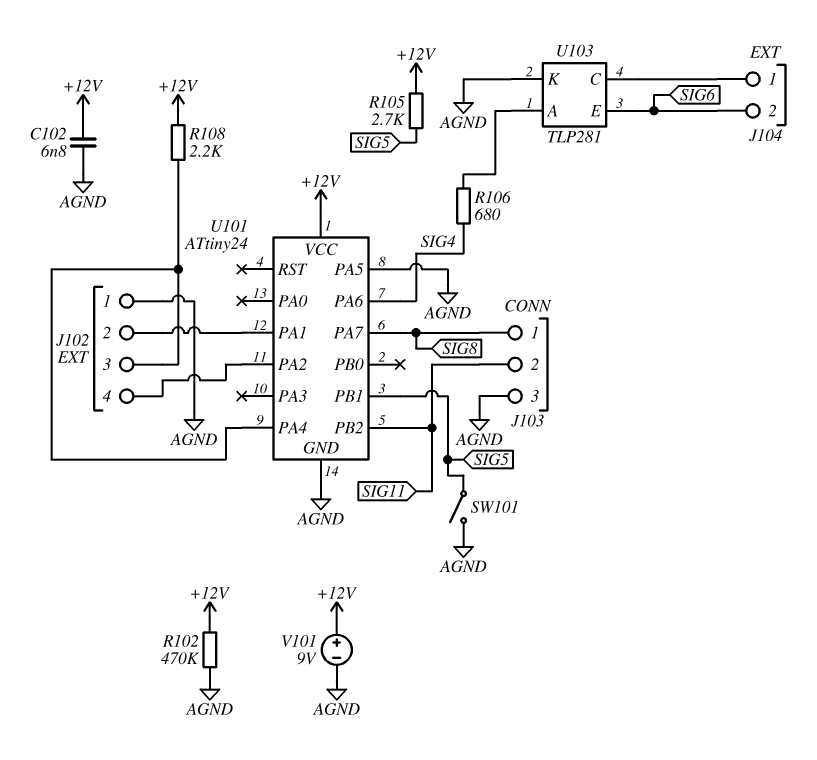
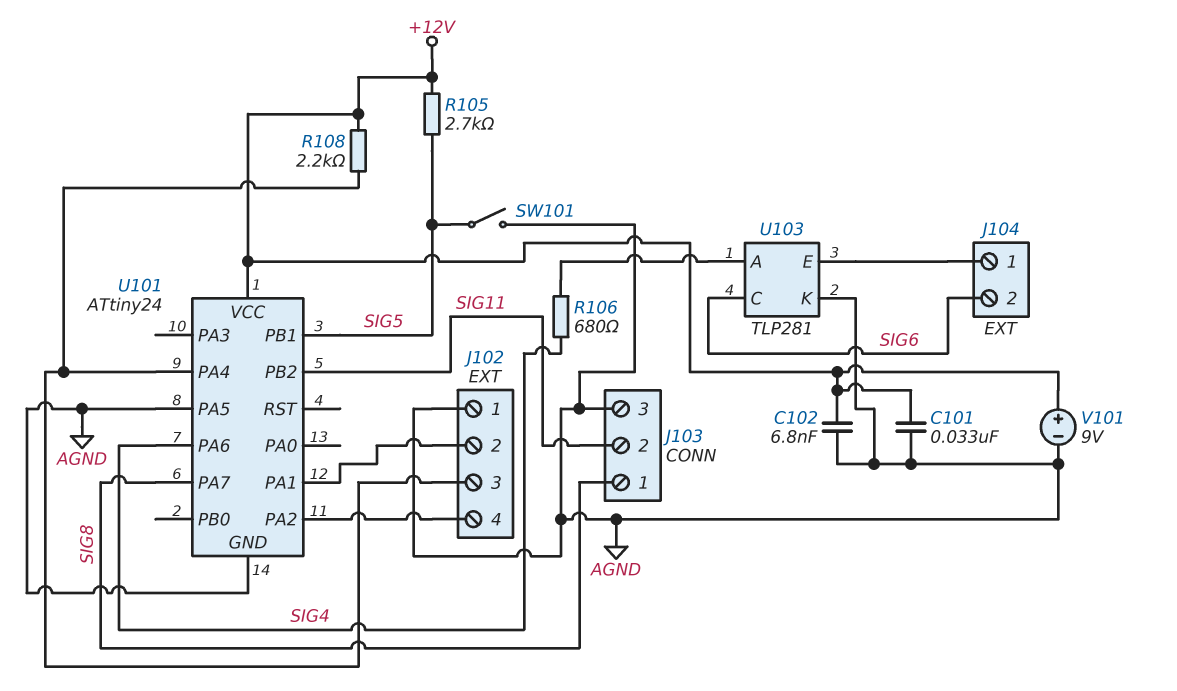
C101: none -> 33nF (+12V, AGND)
R102: 470k (+12V, AGND) -> none
U103 pin C: J104/1 -> SIG6
U103 pin E: SIG6 -> J104/1

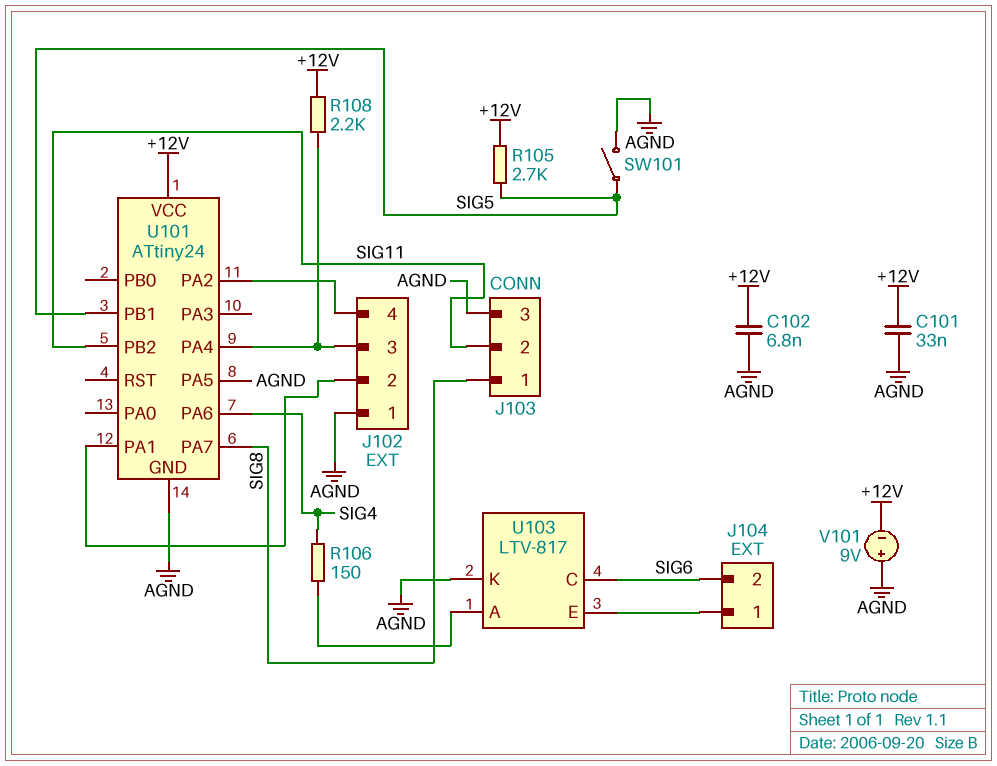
R106: 680 (SIG4, U103/A) -> 150 (SIG4, U103/A)
U103: TLP281 -> LTV-817
V101: 9V (plus +12V, minus AGND) -> 9V (plus AGND, minus +12V)

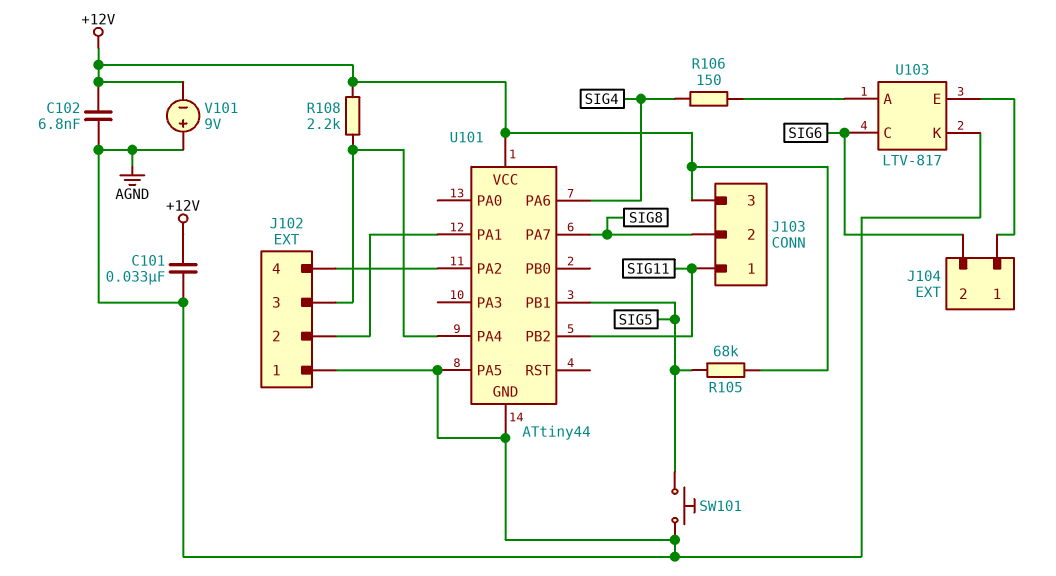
J103 pin 1: SIG8 -> SIG11
J103 pin 2: SIG11 -> SIG8
J103 pin 3: AGND -> +12V
R105: 2.7k (+12V, SIG5) -> 68k (+12V, SIG5)
SW101: switch (AGND, SIG5) -> button (AGND, SIG5)
U101: ATtiny24 -> ATtiny44

